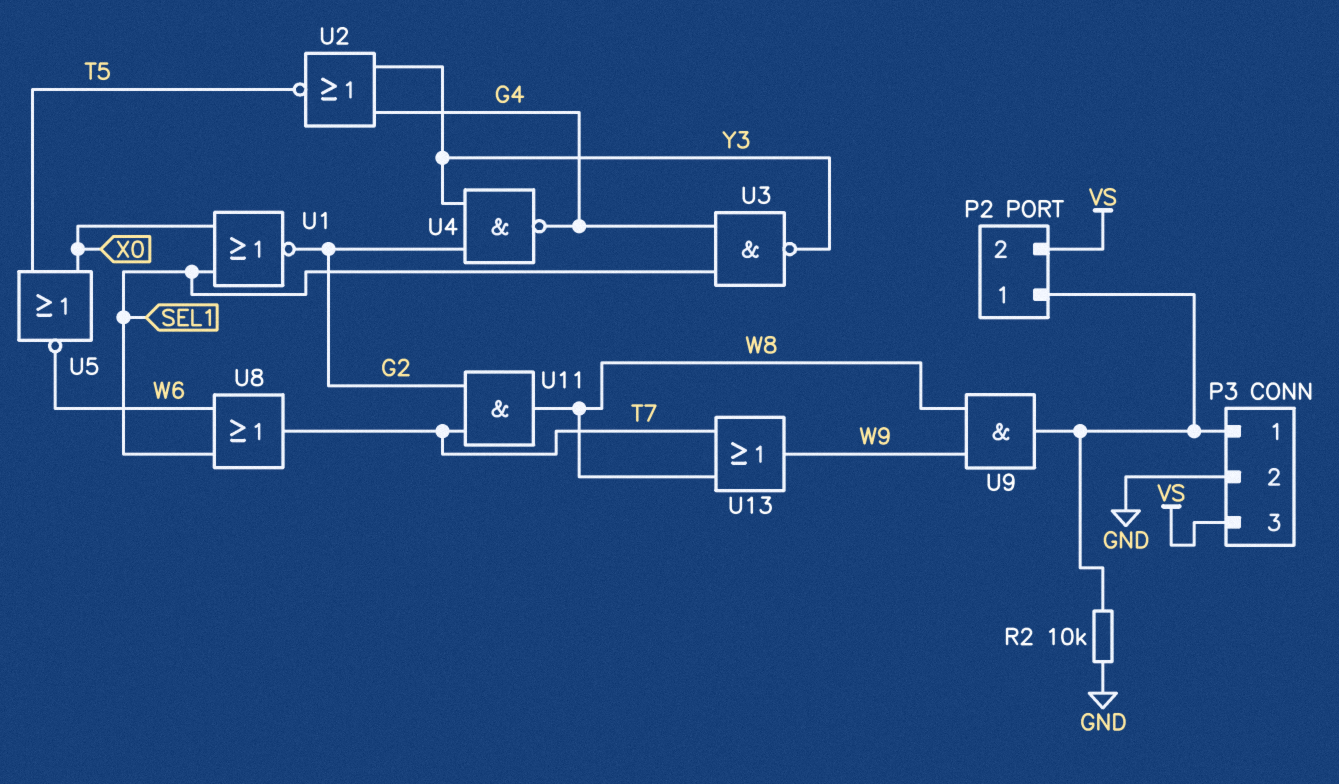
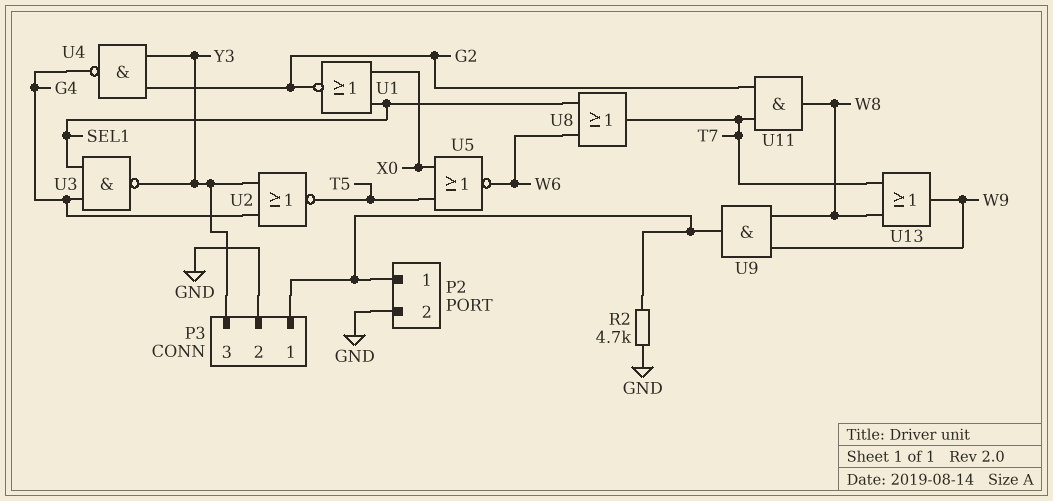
P2 pin 2: VS -> GND
P3 pin 3: VS -> Y3
R2: 10k (GND, P2/1) -> 4.7k (GND, P2/1)

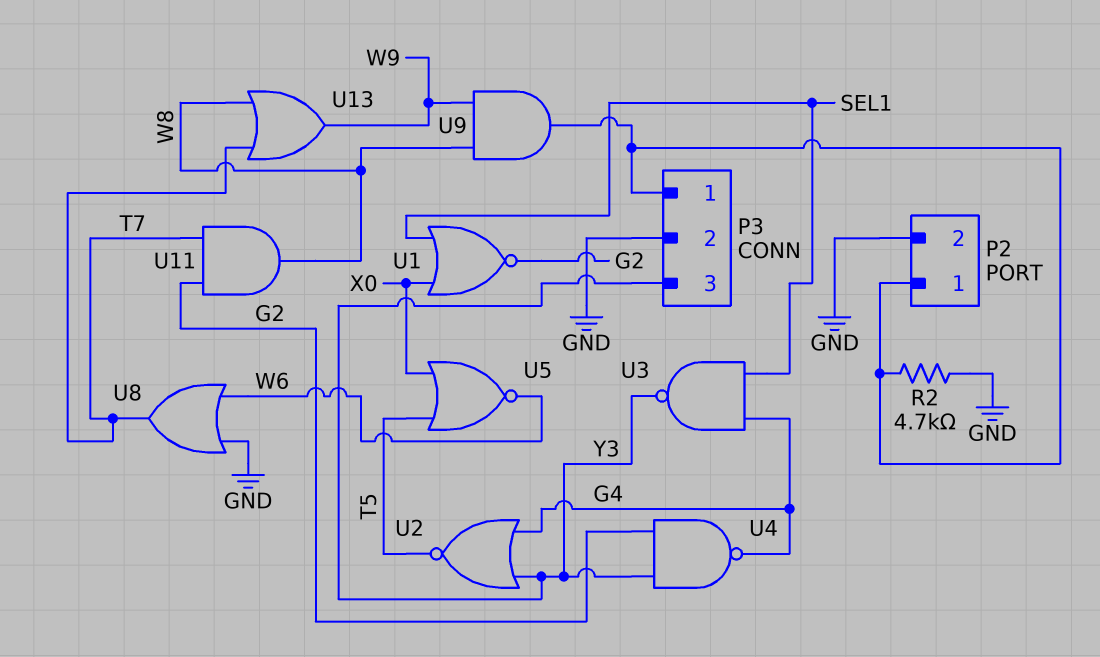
U8: OR (in SEL1, in W6, out T7) -> OR (in GND, in W6, out T7)

